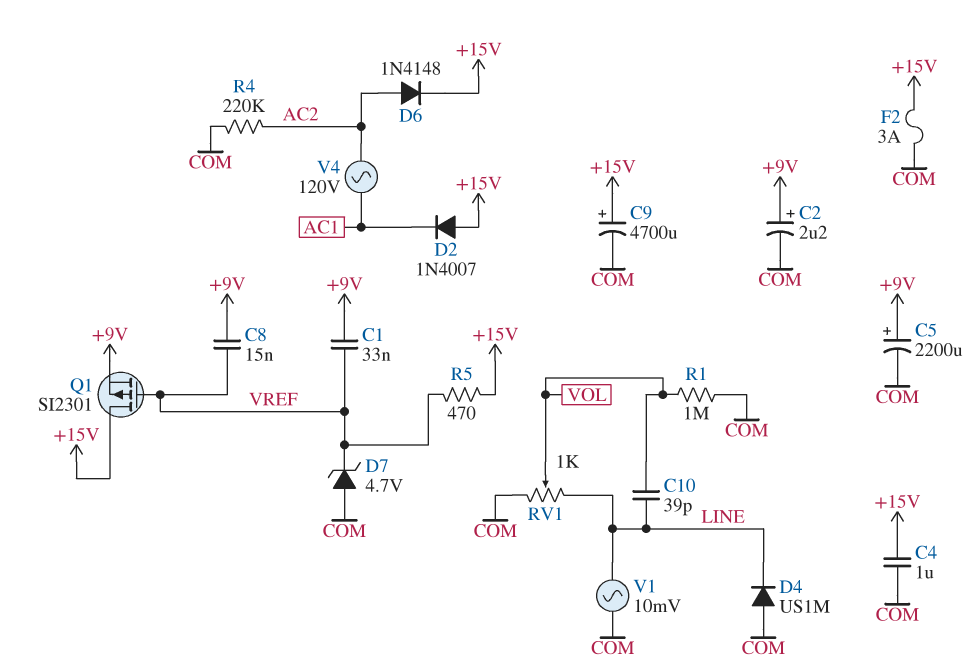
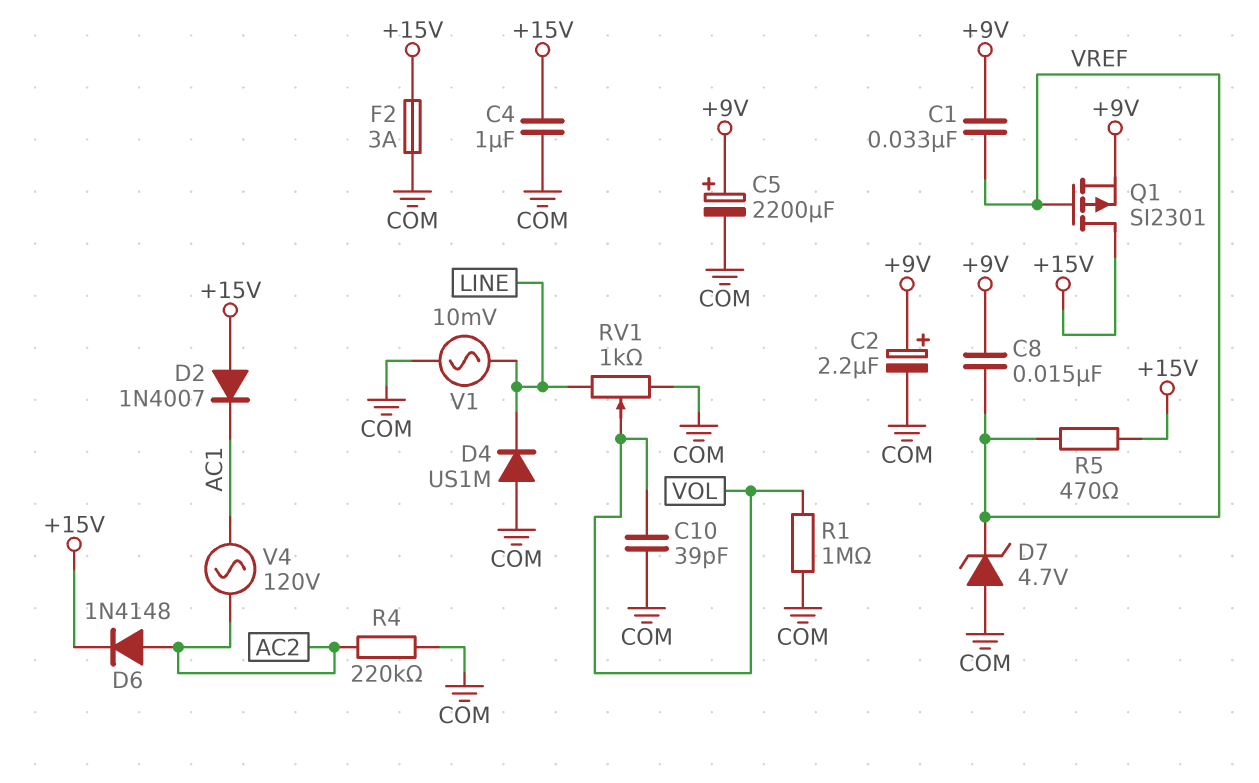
C9: 4700uF (plus +15V, minus COM) -> none
C10: 39pF (LINE, VOL) -> 39pF (COM, VOL)

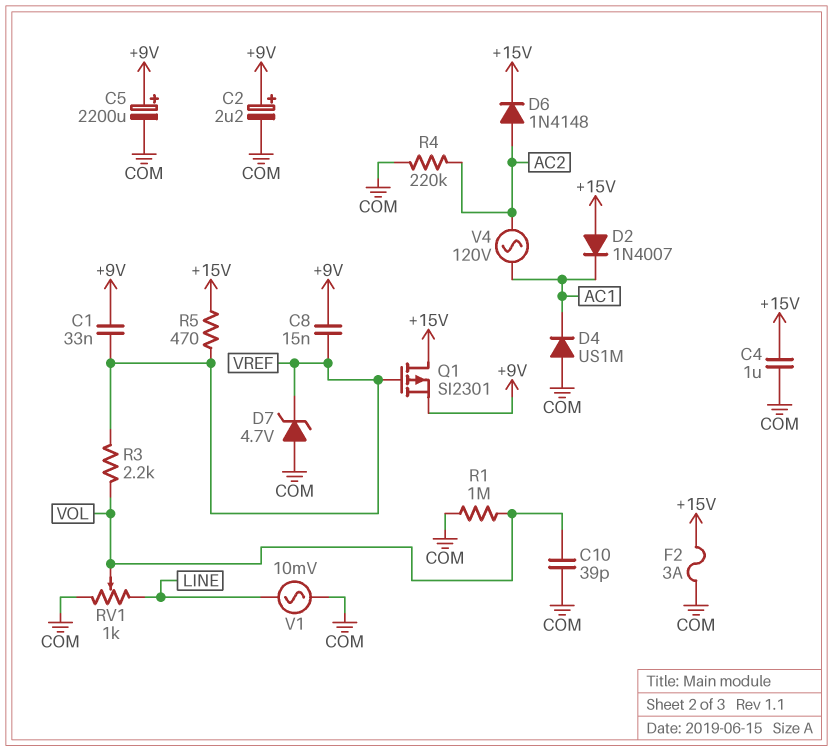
D4: diode US1M (A COM, K LINE) -> diode US1M (A COM, K AC1)
R3: none -> 2.2k (VOL, VREF)

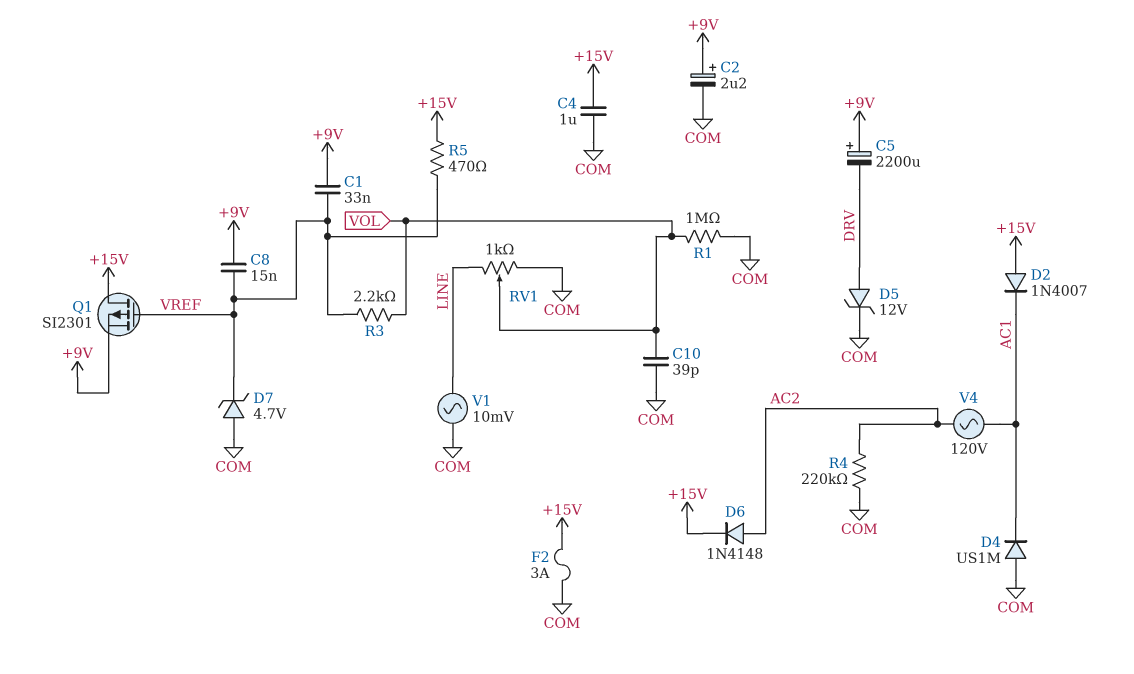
C5: 2200uF (plus +9V, minus COM) -> 2200uF (plus +9V, minus DRV)
D5: none -> zener 12V (A DRV, K COM)

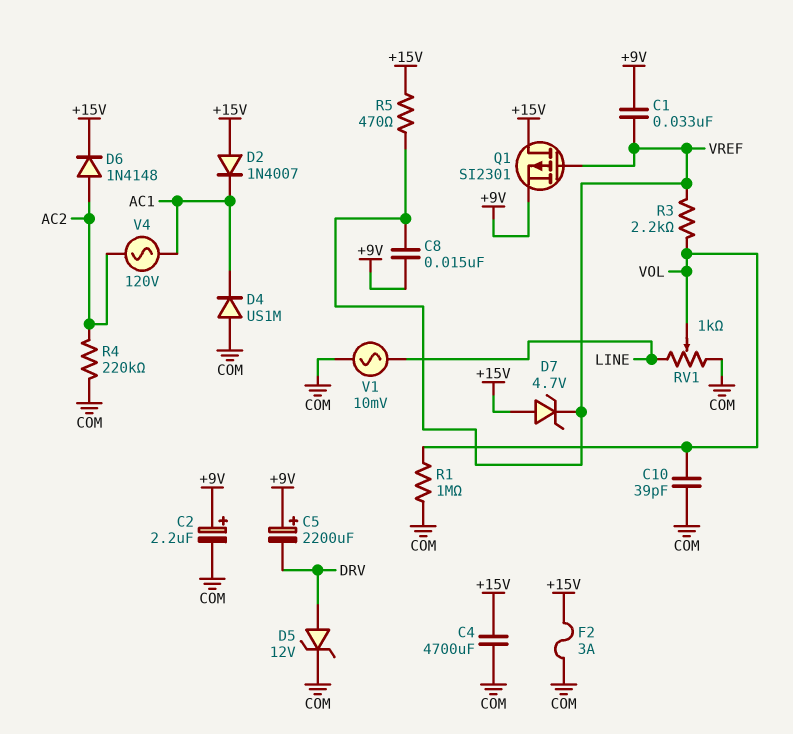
C4: 1uF (+15V, COM) -> 4700uF (+15V, COM)
D7: zener 4.7V (A COM, K VREF) -> zener 4.7V (A +15V, K VREF)

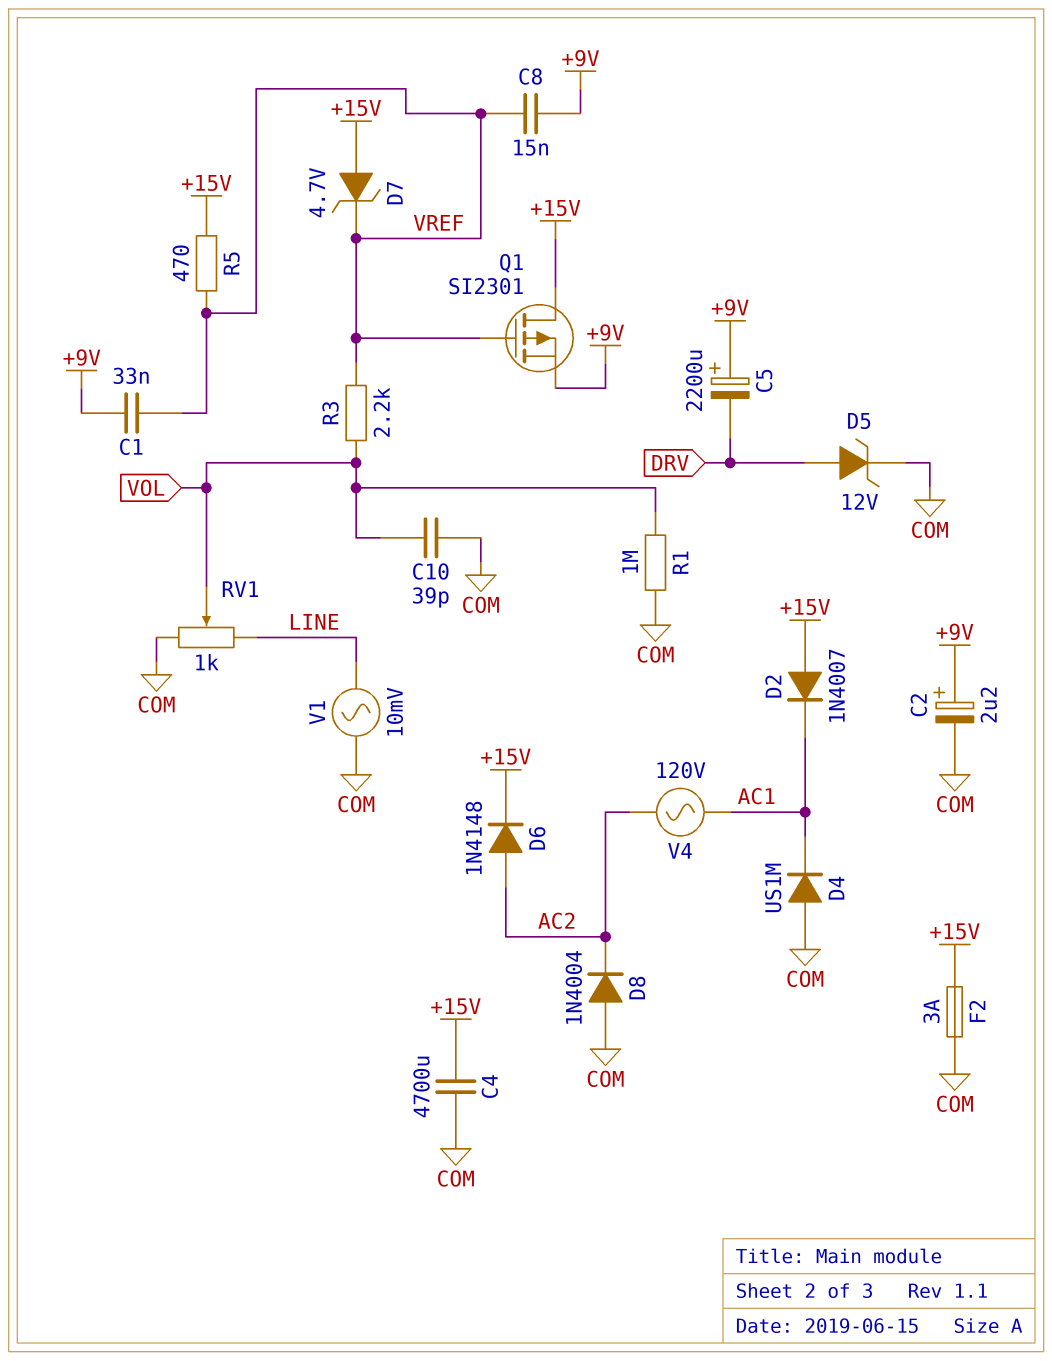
D8: none -> diode 1N4004 (A COM, K AC2)
R4: 220k (AC2, COM) -> none

